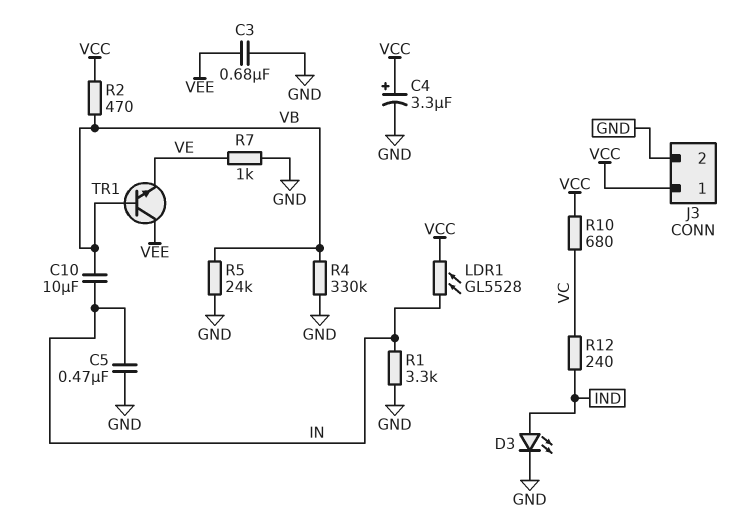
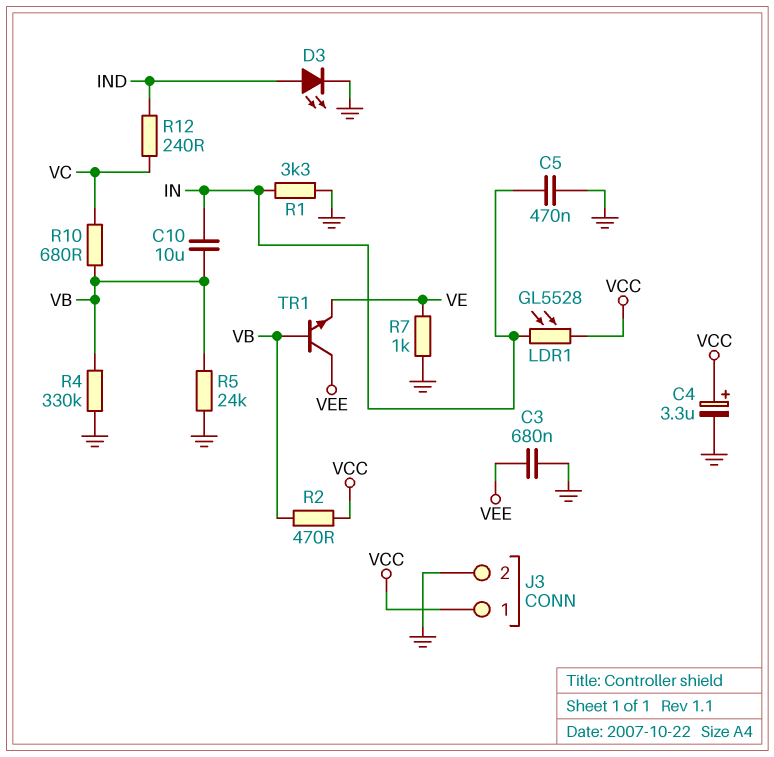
R10: 680 (VC, VCC) -> 680 (VB, VC)

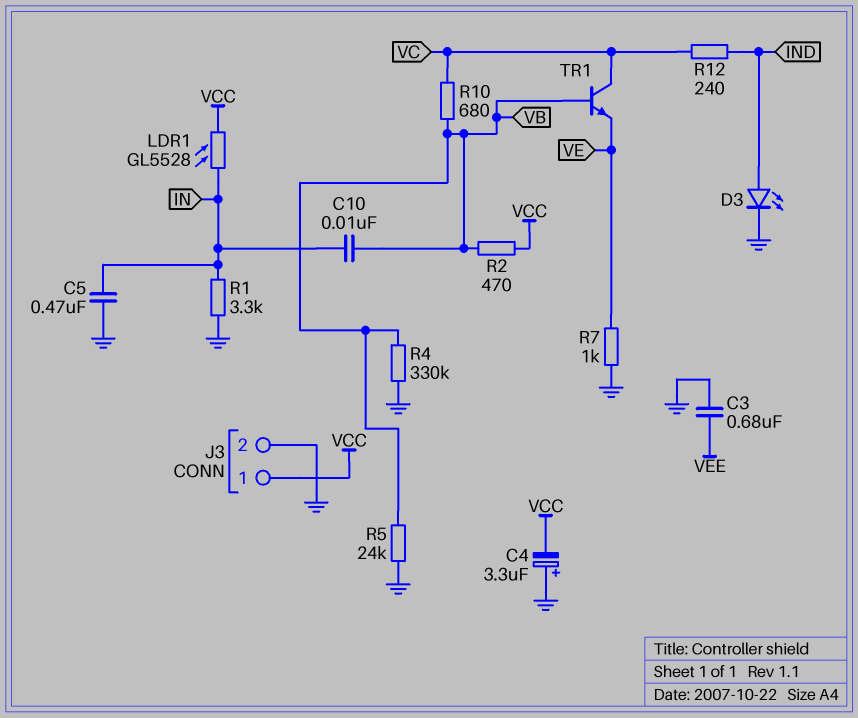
C4: 3.3uF (plus VCC, minus GND) -> 3.3uF (plus GND, minus VCC)
C10: 10uF (IN, VB) -> 10nF (IN, VB)
TR1: NPN (B VB, C VEE, E VE) -> NPN (B VB, C VC, E VE)

